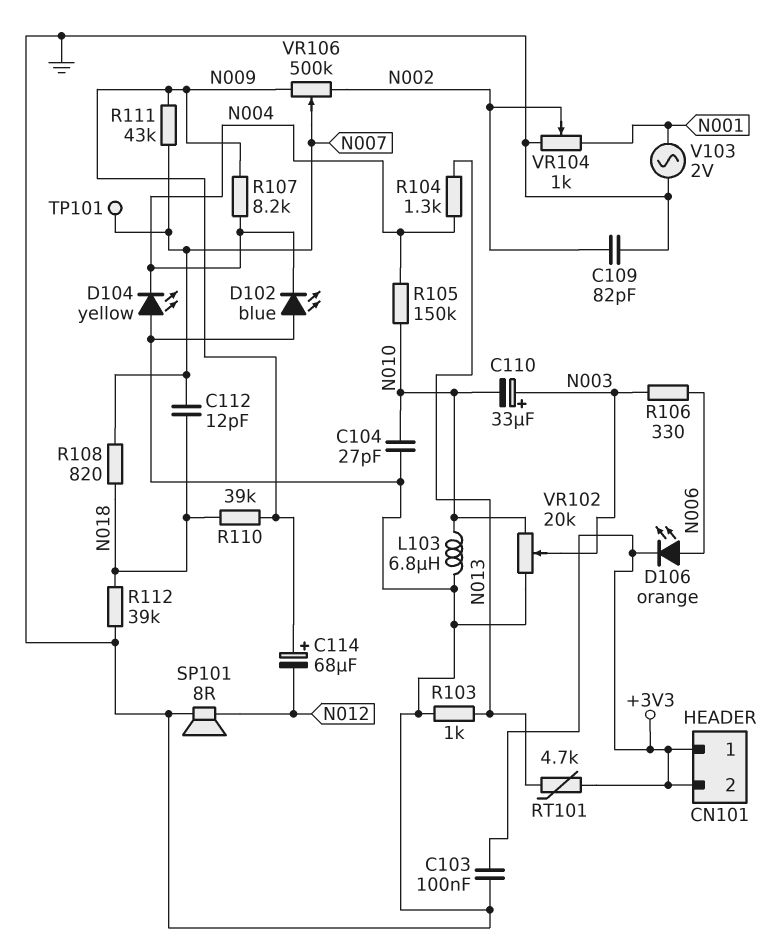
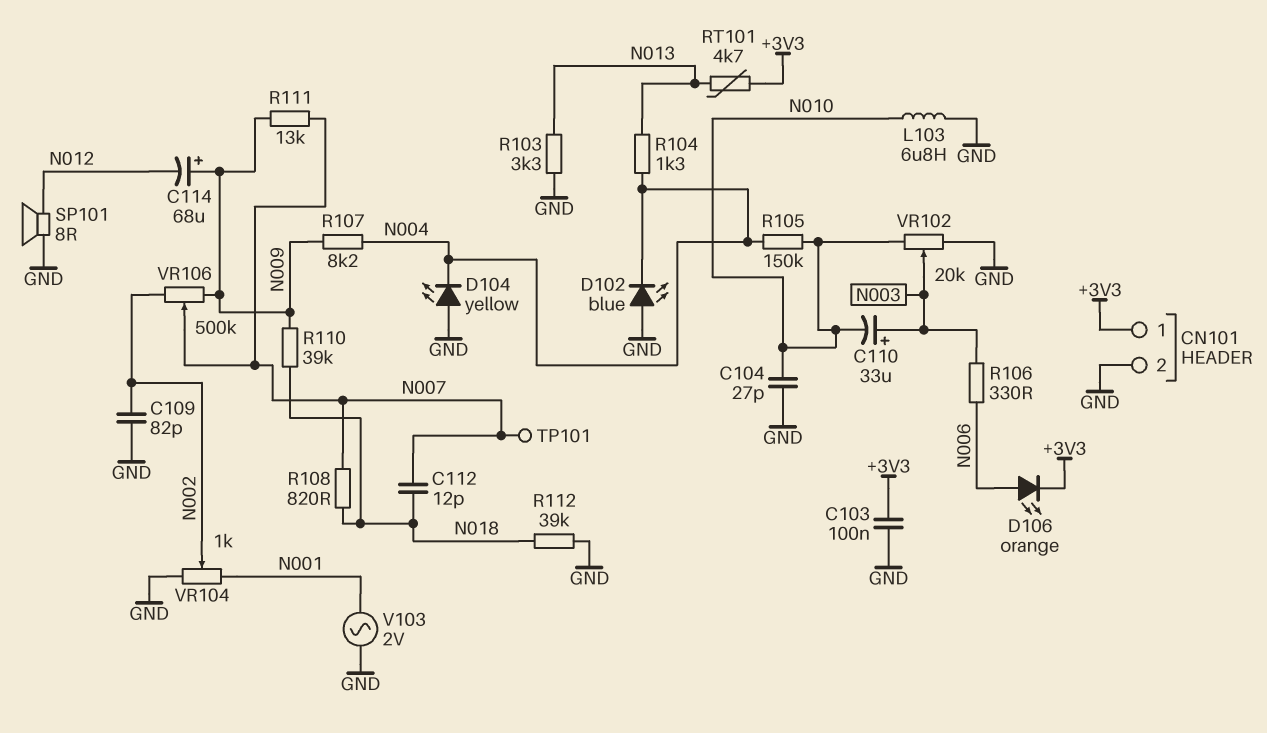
CN101 pin 2: +3V3 -> GND
R103: 1k (GND, N013) -> 3.3k (GND, N013)
R111: 43k (N007, N009) -> 13k (N007, N009)

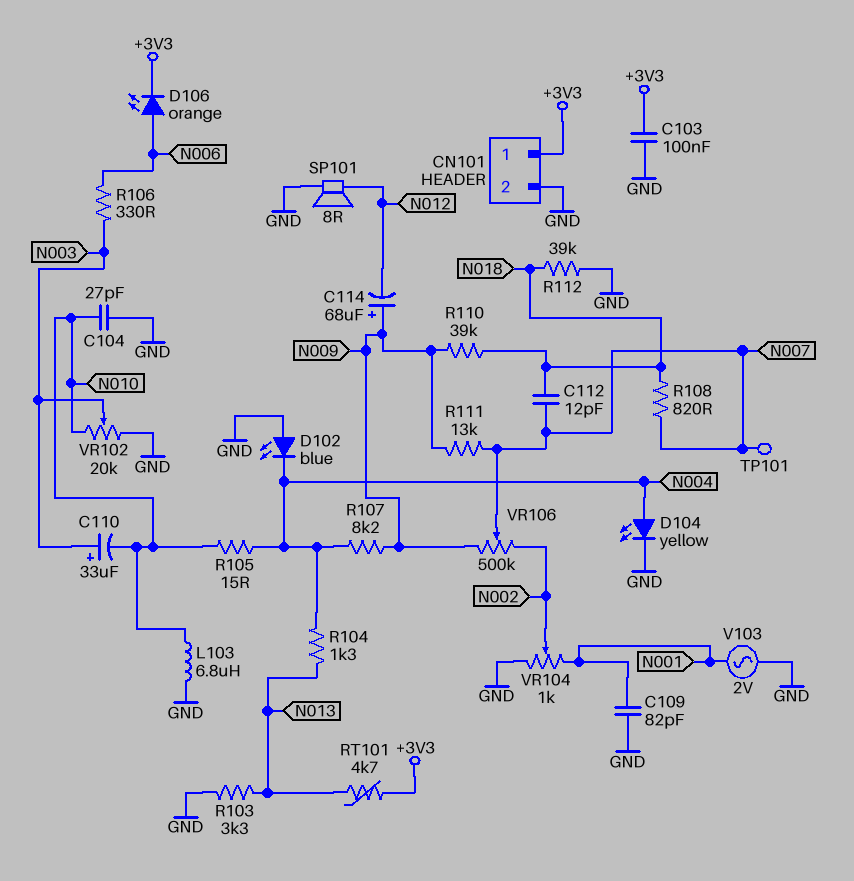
C109: 82pF (GND, N002) -> 82pF (GND, N001)
D104: LED yellow (A GND, K N004) -> LED yellow (A N004, K GND)
R105: 150k (N004, N010) -> 15 (N004, N010)

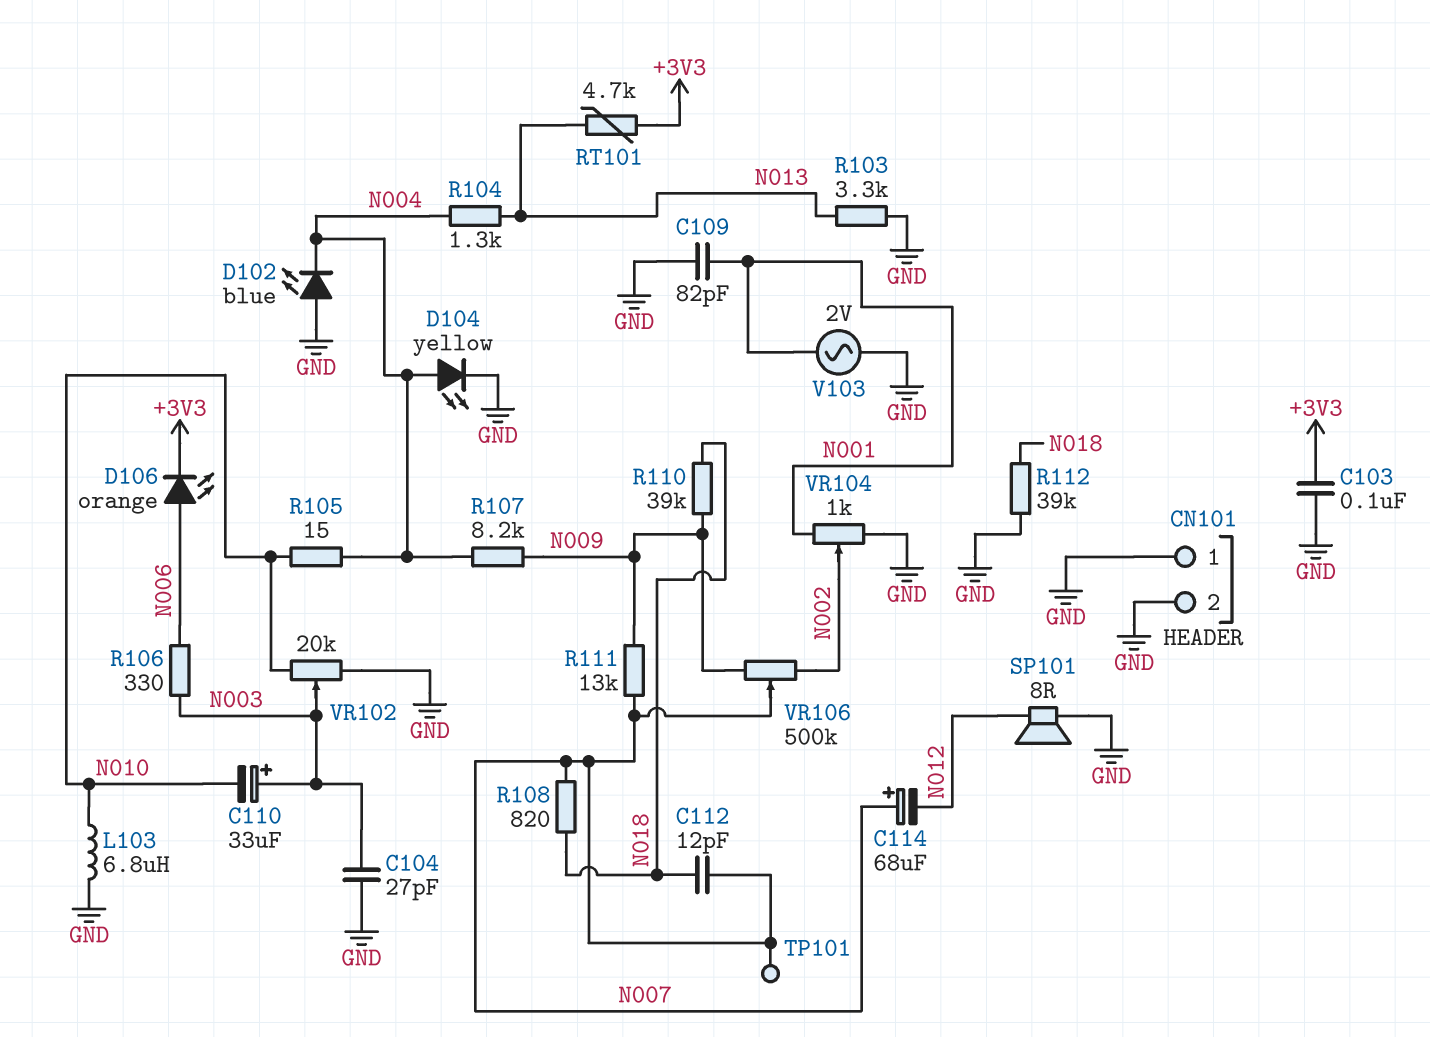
C104: 27pF (GND, N010) -> 27pF (GND, N003)
C114: 68uF (plus N009, minus N012) -> 68uF (plus N007, minus N012)
CN101 pin 1: +3V3 -> GND

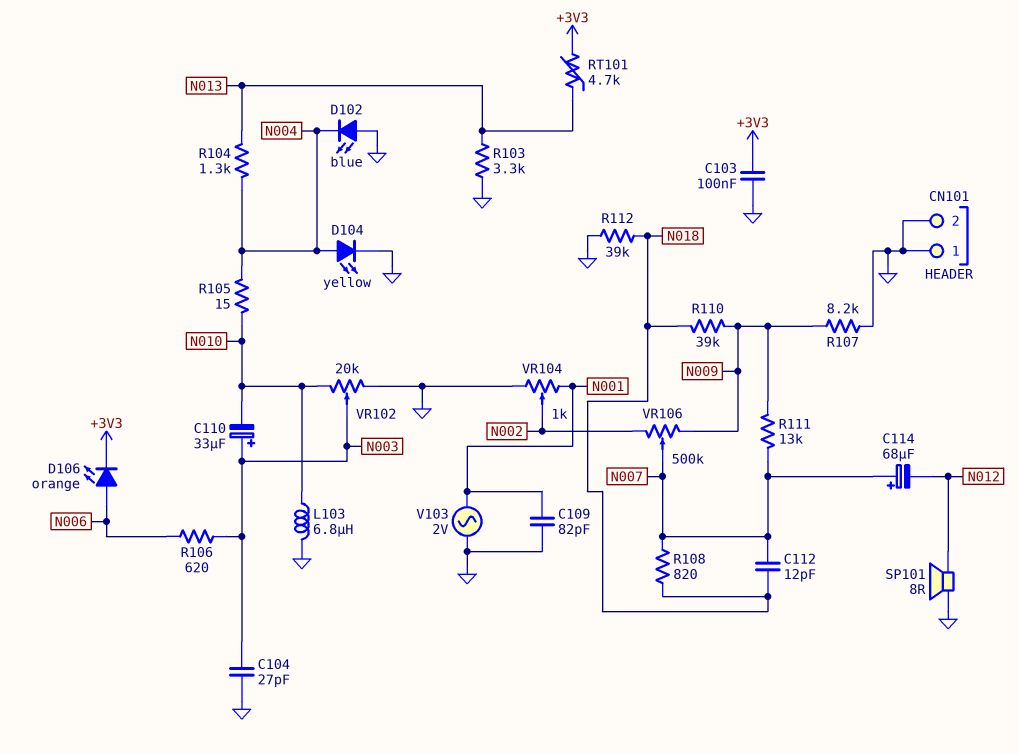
R106: 330 (N003, N006) -> 620 (N003, N006)
R107: 8.2k (N004, N009) -> 8.2k (GND, N009)
TP101: test point (N007) -> none

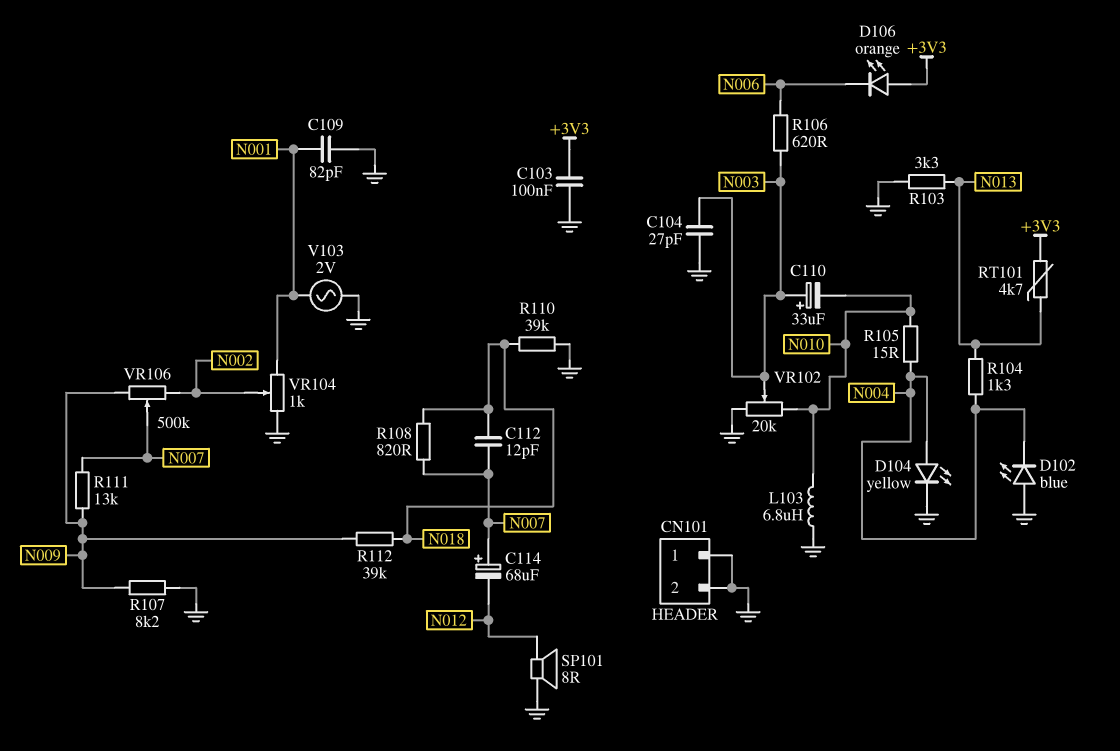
D106: LED orange (A N006, K +3V3) -> LED orange (A +3V3, K N006)
R110: 39k (N009, N018) -> 39k (GND, N018)
R112: 39k (GND, N018) -> 39k (N009, N018)

